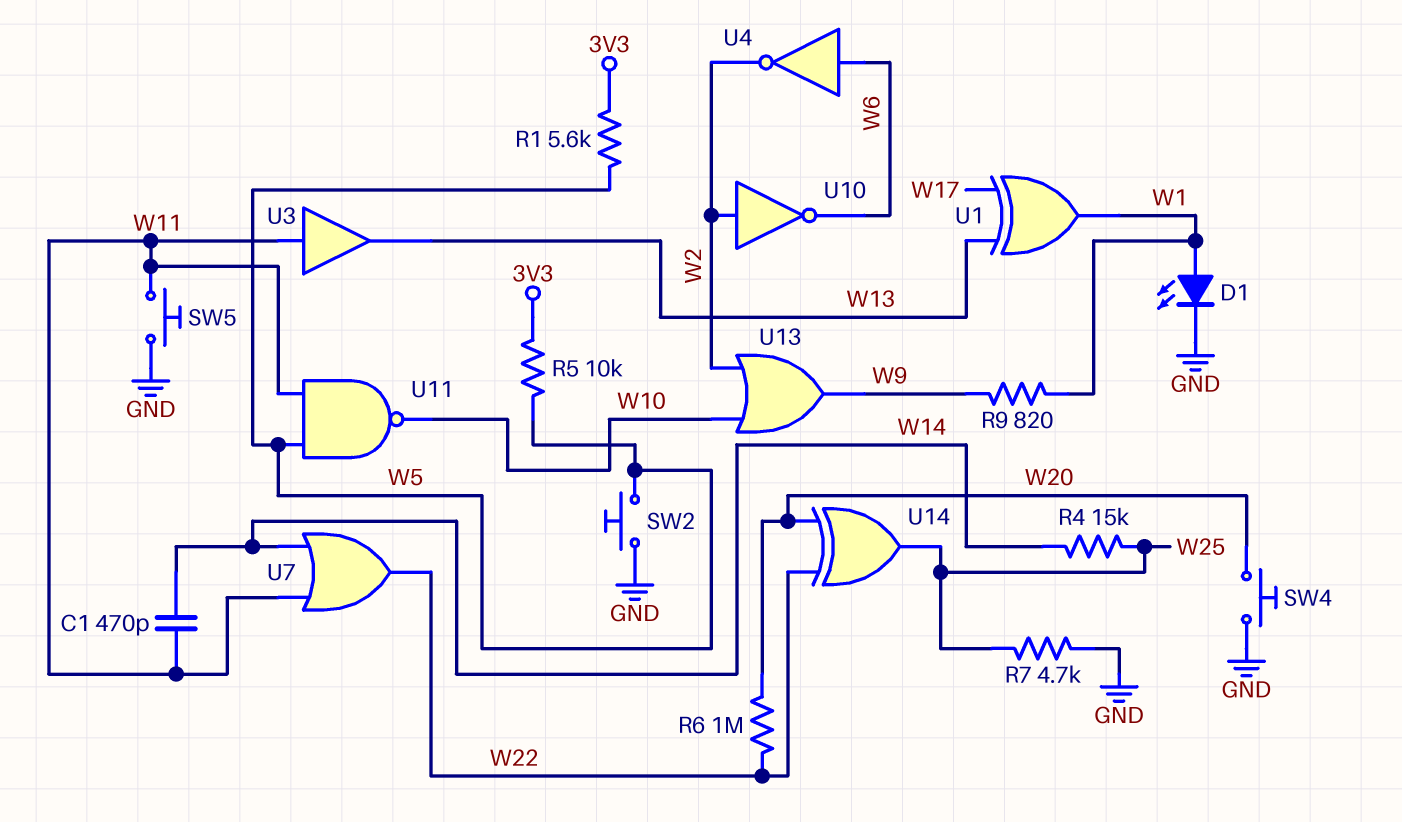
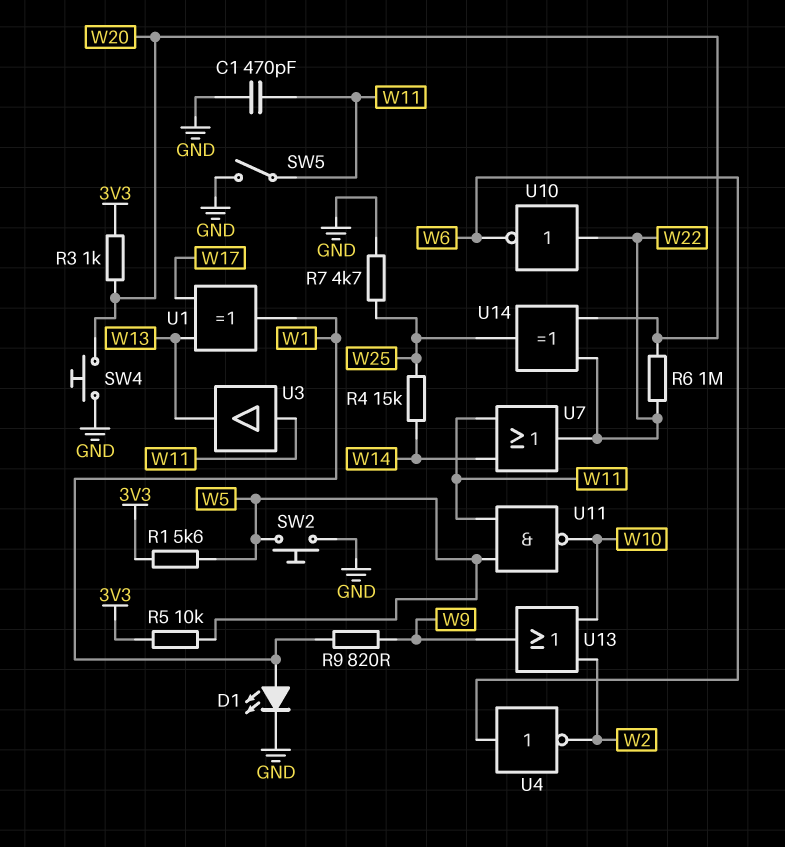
C1: 470pF (W11, W14) -> 470pF (GND, W11)
R3: none -> 1k (3V3, W20)
SW5: button (GND, W11) -> switch (GND, W11)
U10: NOT (in W2, out W6) -> NOT (in W22, out W6)

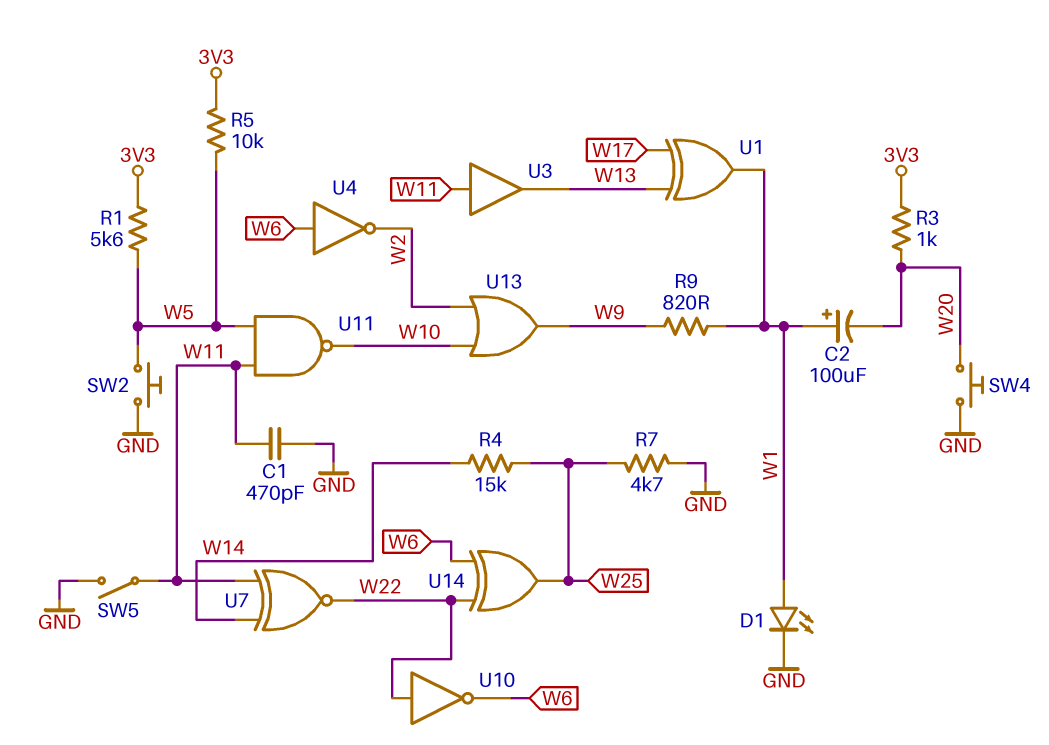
C2: none -> 100uF (plus W1, minus W20)
R6: 1M (W20, W22) -> none
U7: OR (in W11, in W14, out W22) -> XNOR (in W11, in W14, out W22)
U14: XOR (in W20, in W22, out W25) -> XOR (in W6, in W22, out W25)

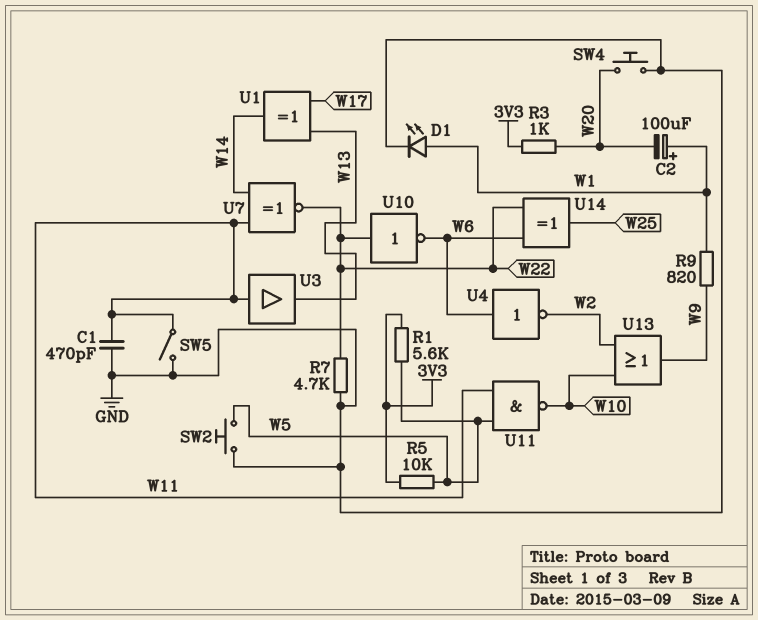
R4: 15k (W14, W25) -> none
R7: 4.7k (GND, W25) -> 4.7k (GND, W22)
U1: XOR (in W13, in W17, out W1) -> XOR (in W13, in W17, out W14)

